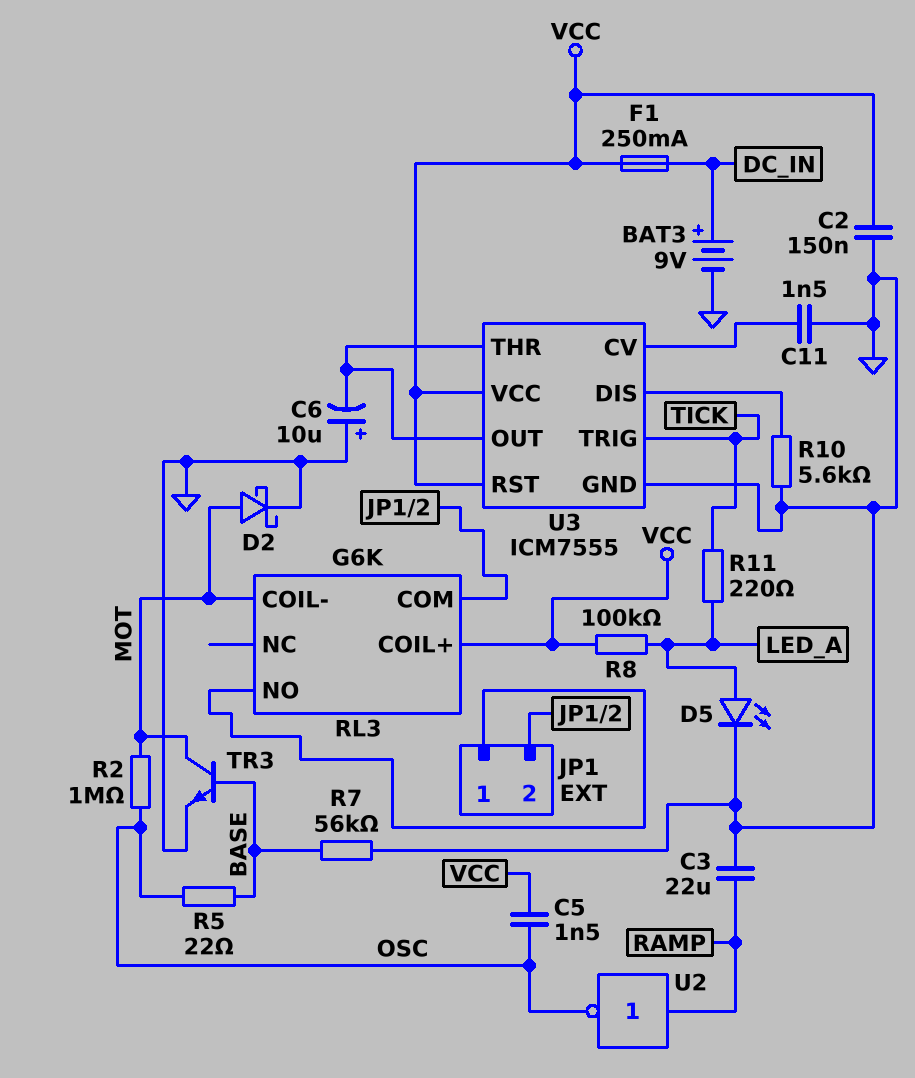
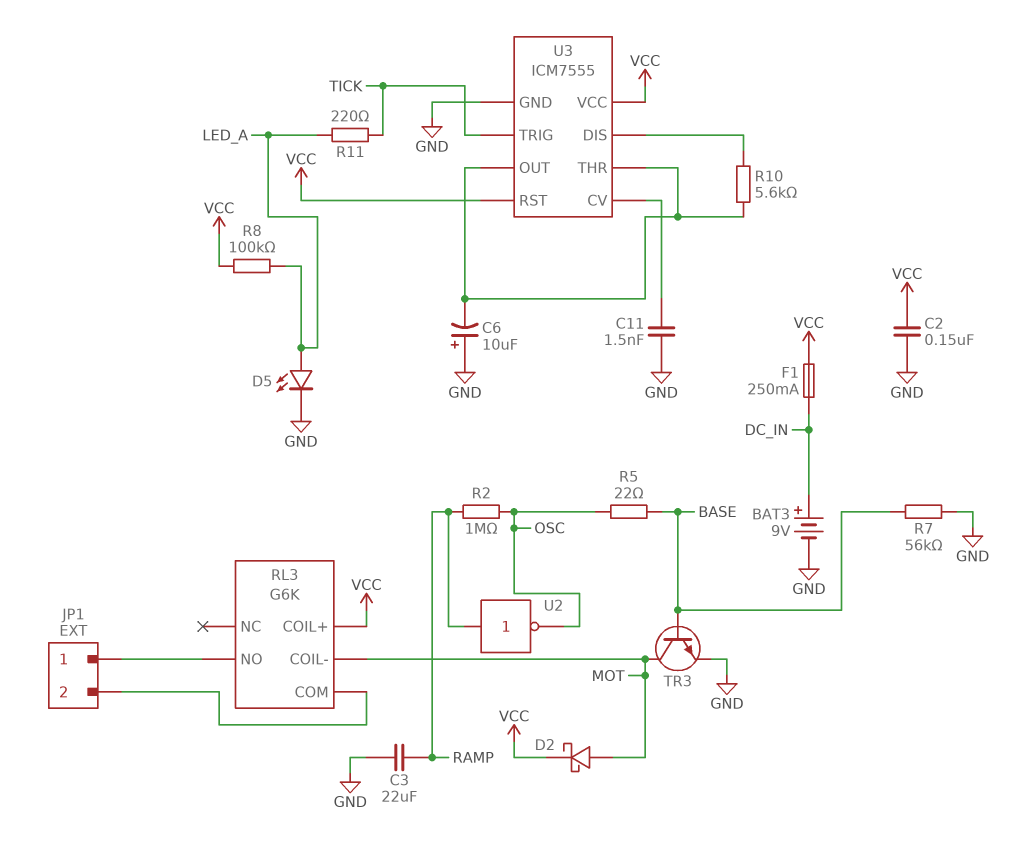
C5: 1.5nF (OSC, VCC) -> none
D2: schottky (A MOT, K GND) -> schottky (A MOT, K VCC)
R2: 1M (MOT, OSC) -> 1M (OSC, RAMP)
R10: 5.6k (GND, U3/DIS) -> 5.6k (U3/DIS, U3/OUT)

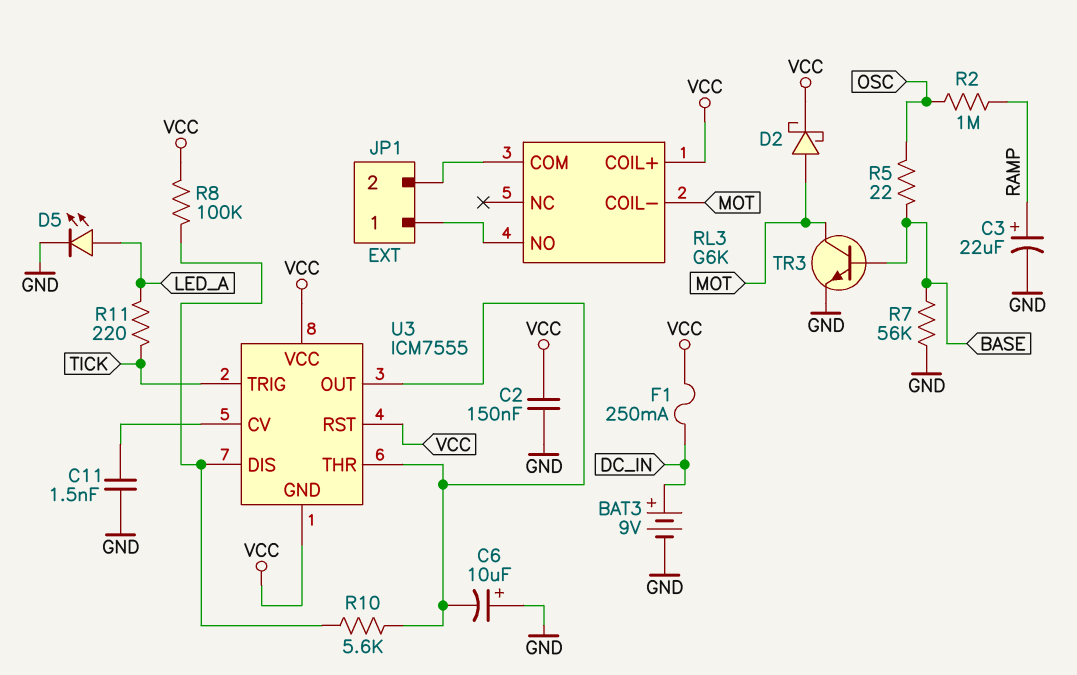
C3: 22uF (GND, RAMP) -> 22uF (plus RAMP, minus GND)
R8: 100k (LED_A, VCC) -> 100k (U3/DIS, VCC)
U2: NOT (in RAMP, out OSC) -> none
U3 pin GND: GND -> VCC

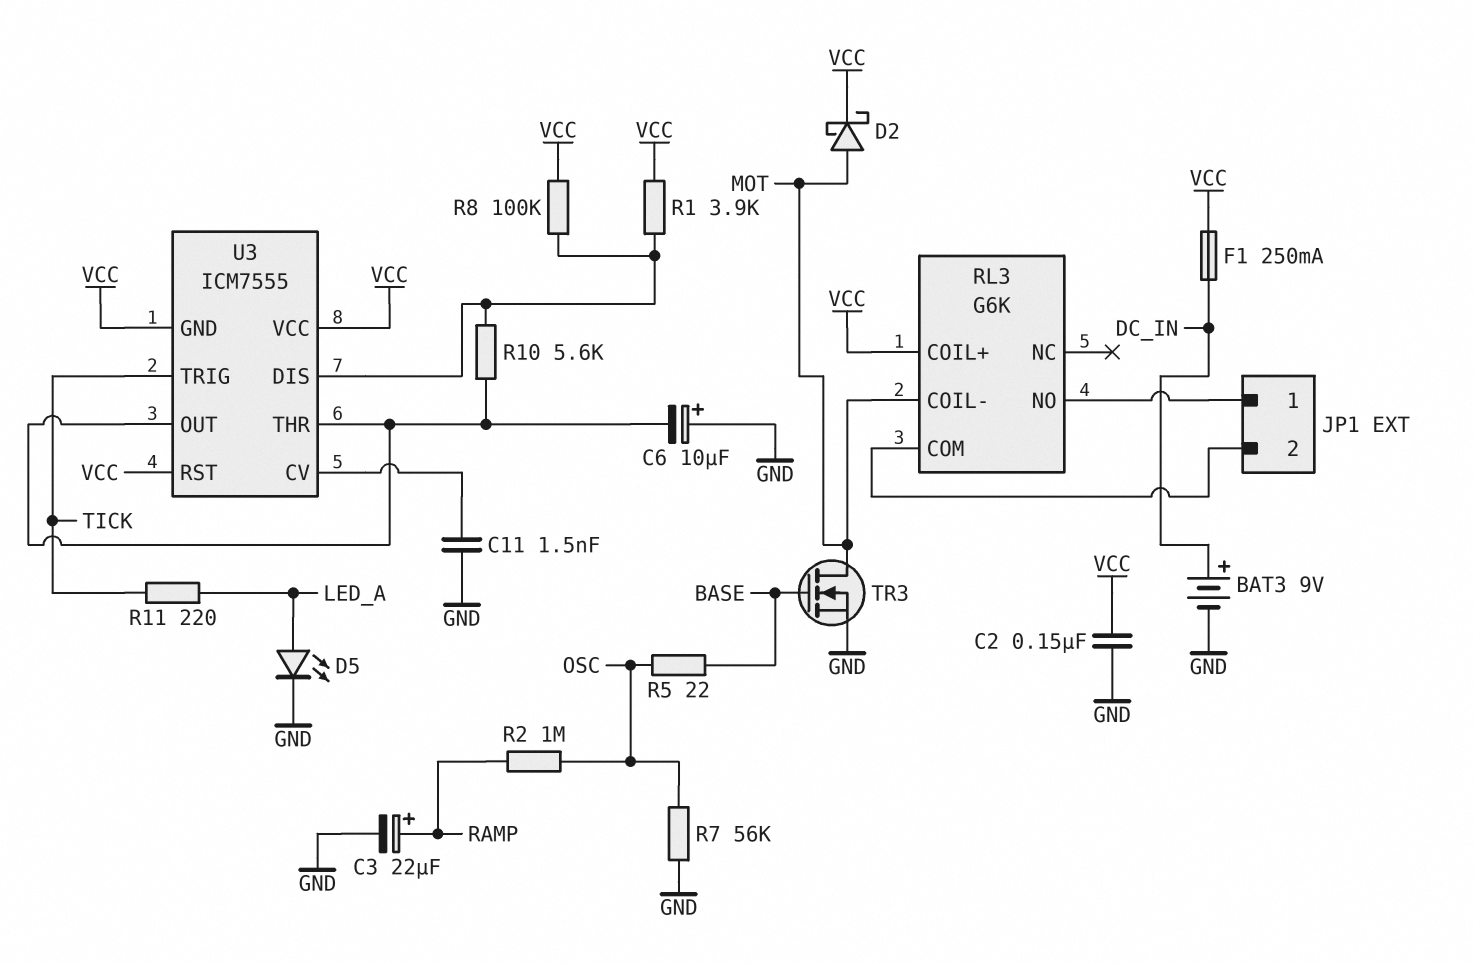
R1: none -> 3.9k (U3/DIS, VCC)
R7: 56k (BASE, GND) -> 56k (GND, OSC)
TR3: NPN (B BASE, C MOT, E GND) -> NMOS (G BASE, D MOT, S GND)

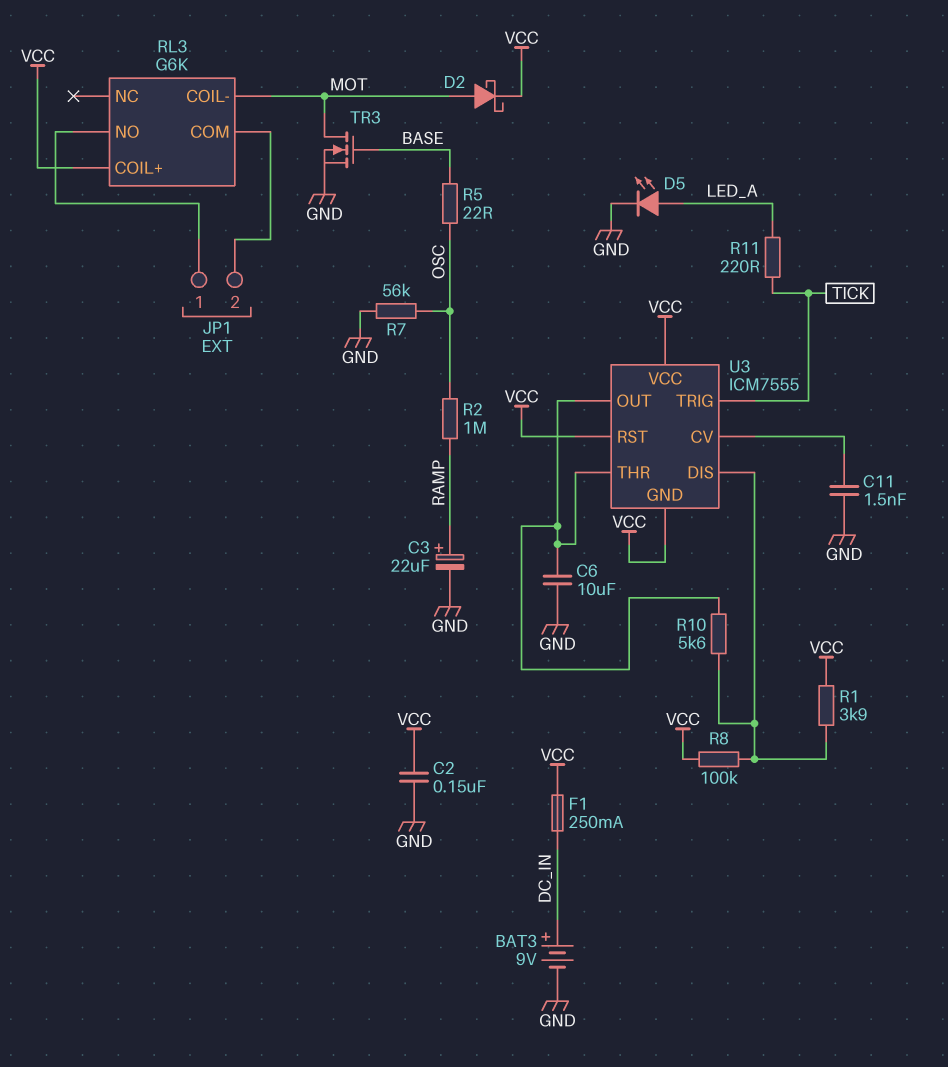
C6: 10uF (plus GND, minus U3/OUT) -> 10uF (GND, U3/OUT)

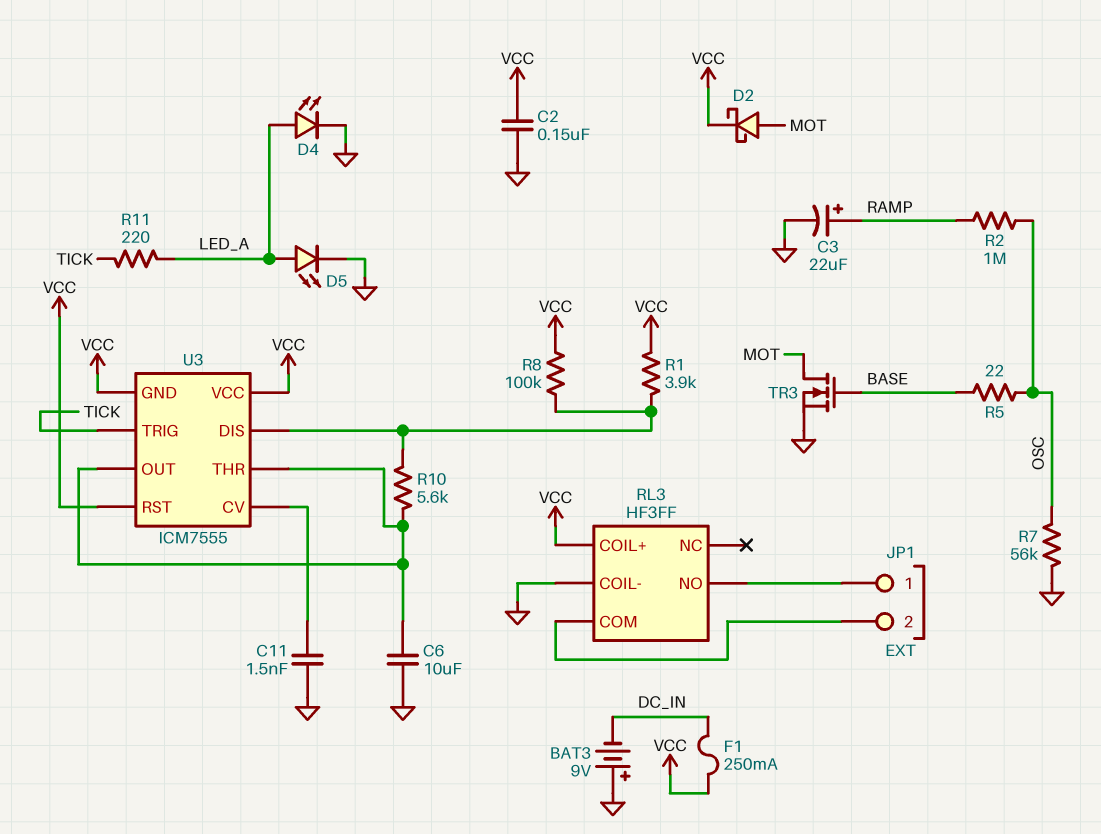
BAT3: 9V (plus DC_IN, minus GND) -> 9V (plus GND, minus DC_IN)
D4: none -> LED (A LED_A, K GND)
RL3: G6K -> HF3FF
RL3 pin COIL-: MOT -> GND

